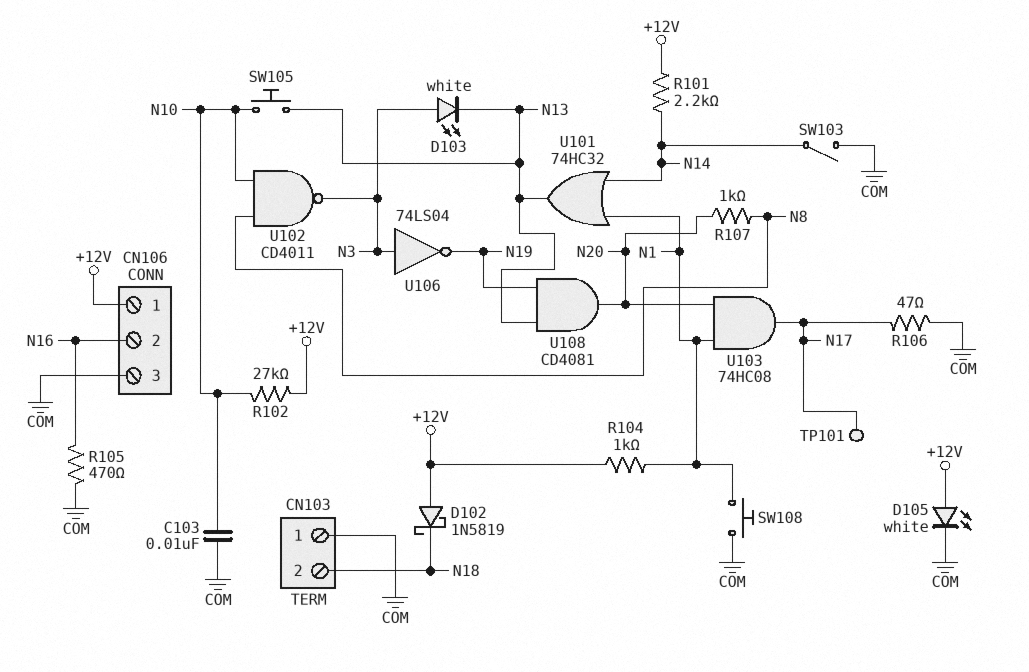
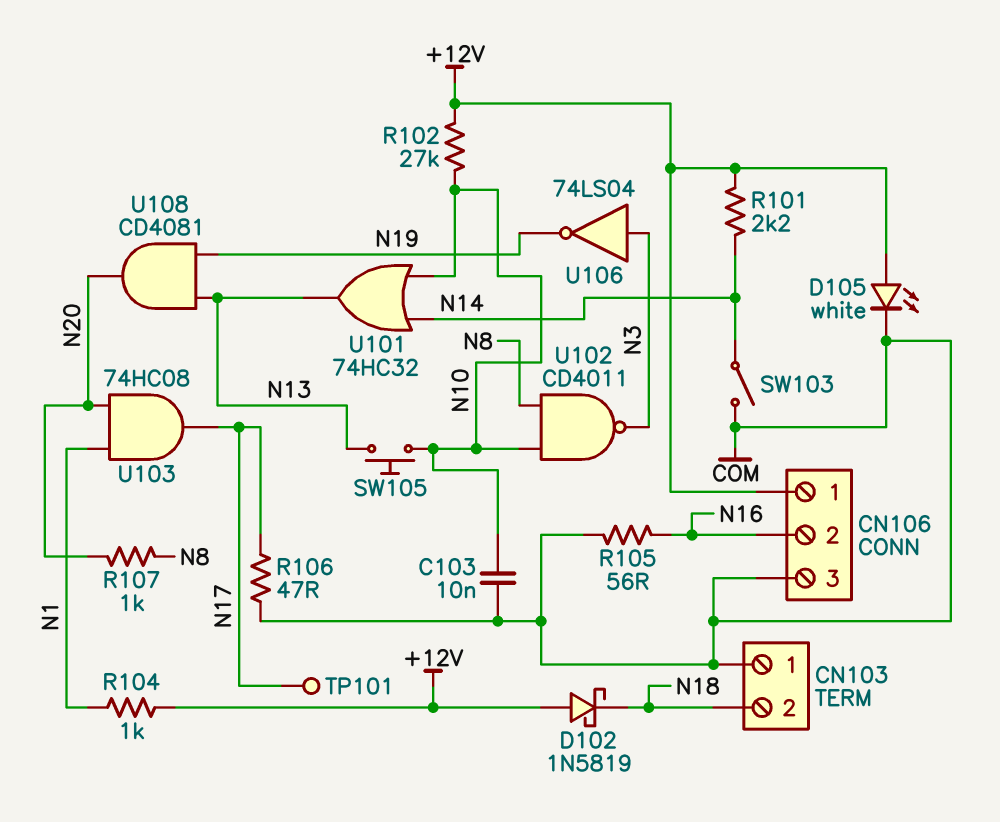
D103: LED white (A N3, K N13) -> none
R105: 470 (COM, N16) -> 56 (COM, N16)
SW108: button (COM, N1) -> none
U101: OR 74HC32 (in N1, in N14, out N13) -> OR 74HC32 (in N10, in N14, out N13)

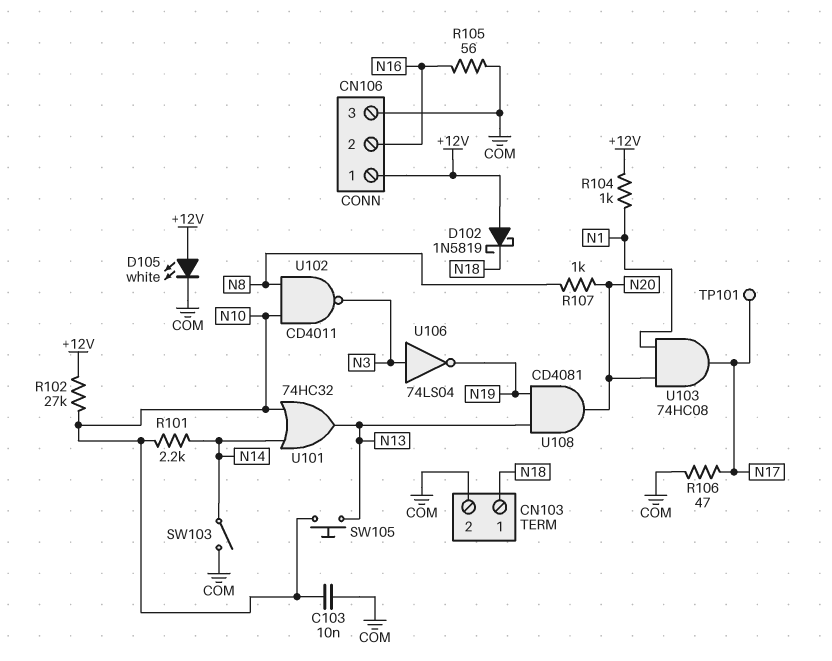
CN103 pin 1: COM -> N18
CN103 pin 2: N18 -> COM
R101: 2.2k (+12V, N14) -> 2.2k (N10, N14)

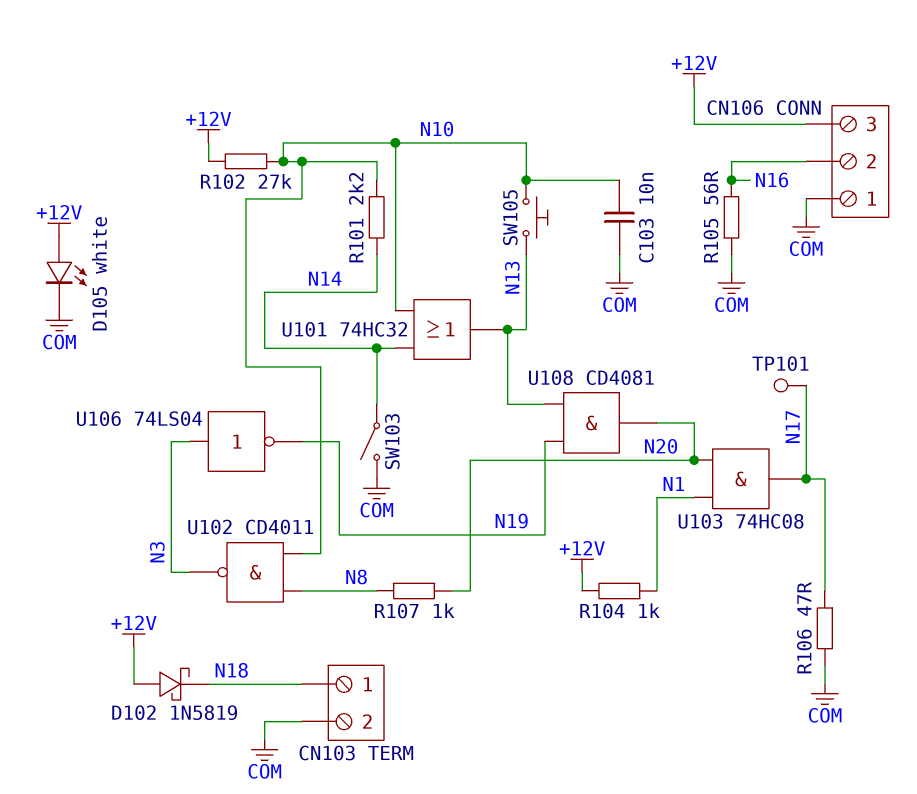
CN106 pin 1: +12V -> COM
CN106 pin 3: COM -> +12V

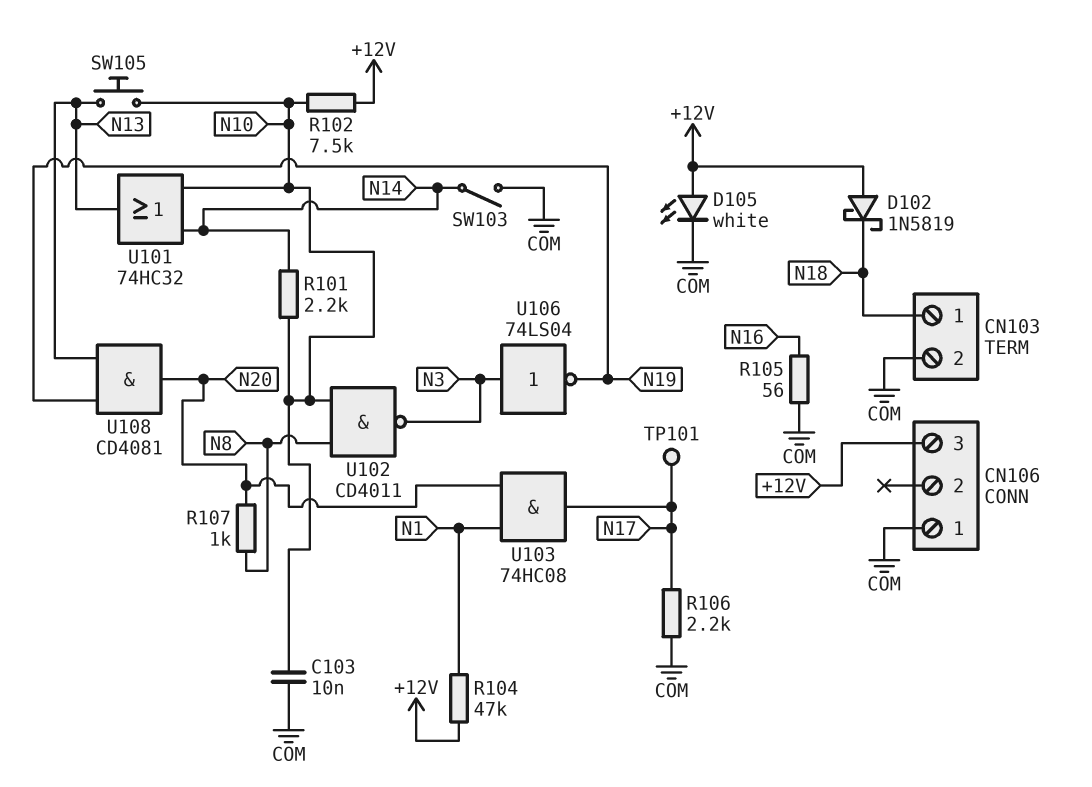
CN106 pin 2: N16 -> none
R102: 27k (+12V, N10) -> 7.5k (+12V, N10)
R104: 1k (+12V, N1) -> 47k (+12V, N1)
R106: 47 (COM, N17) -> 2.2k (COM, N17)

